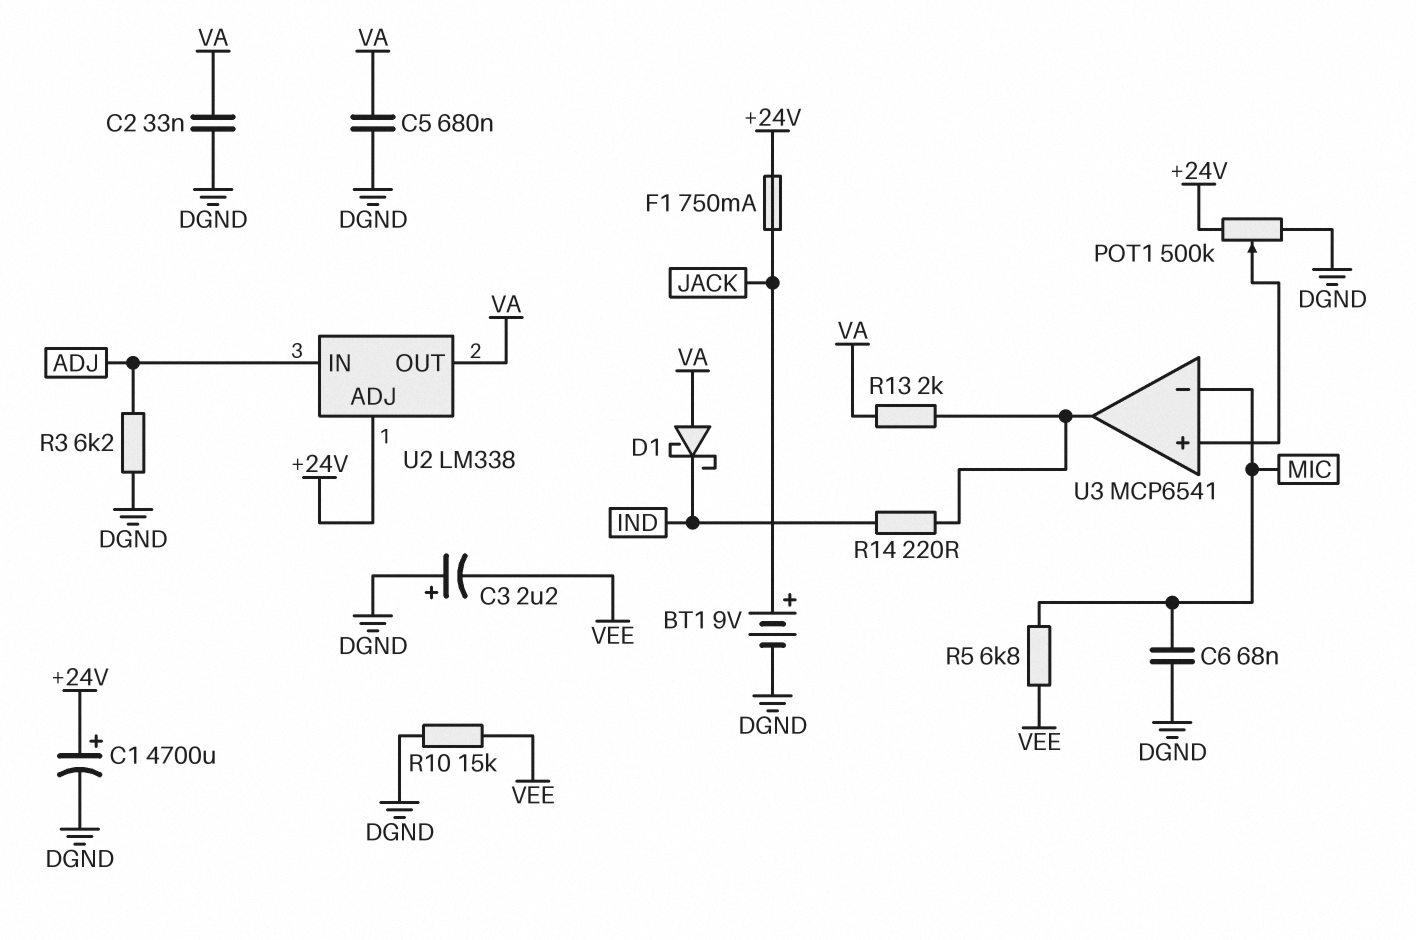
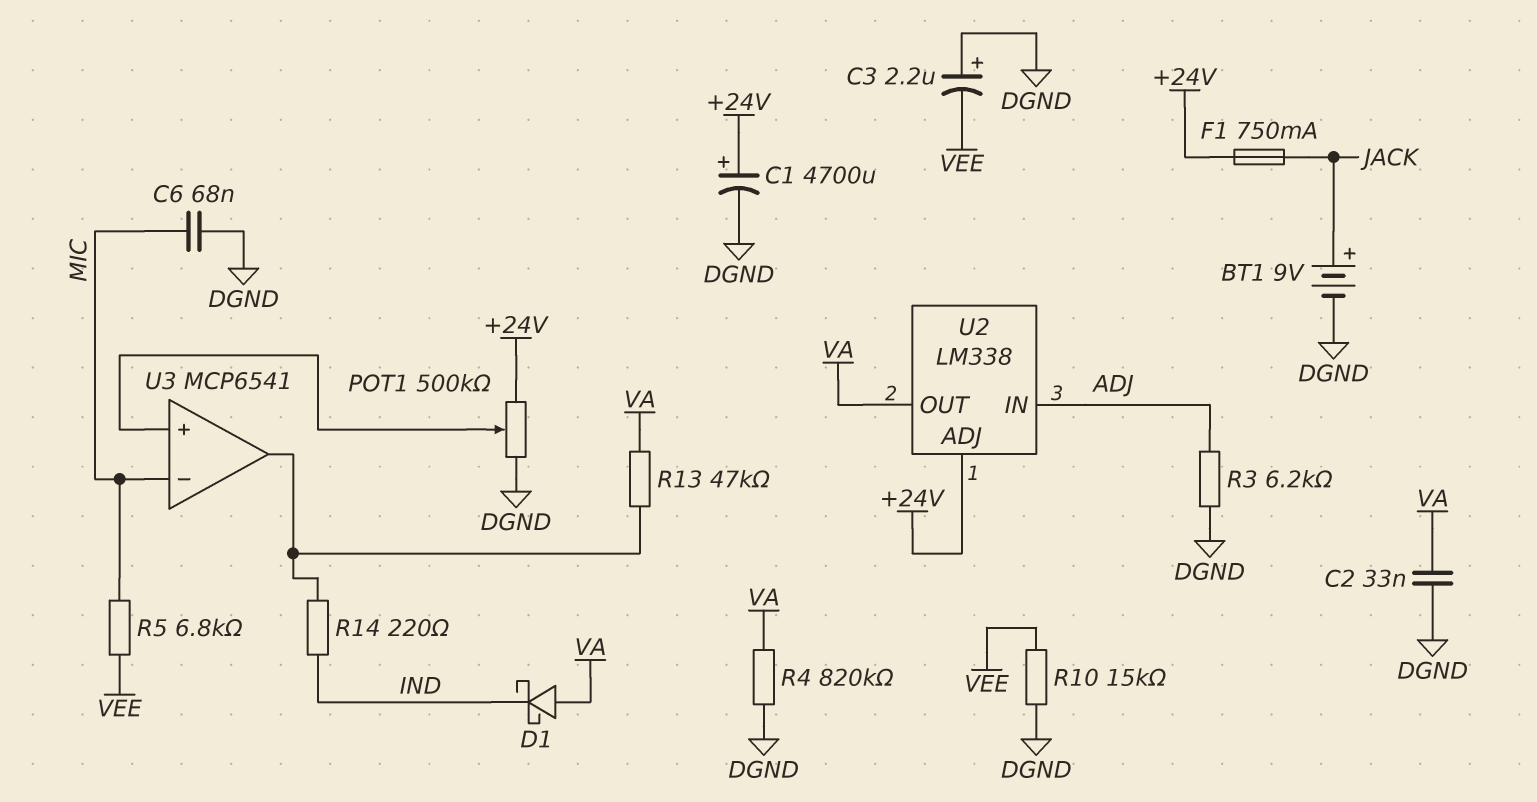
C5: 680nF (DGND, VA) -> none
R4: none -> 820k (DGND, VA)
R13: 2k (U3/out, VA) -> 47k (U3/out, VA)

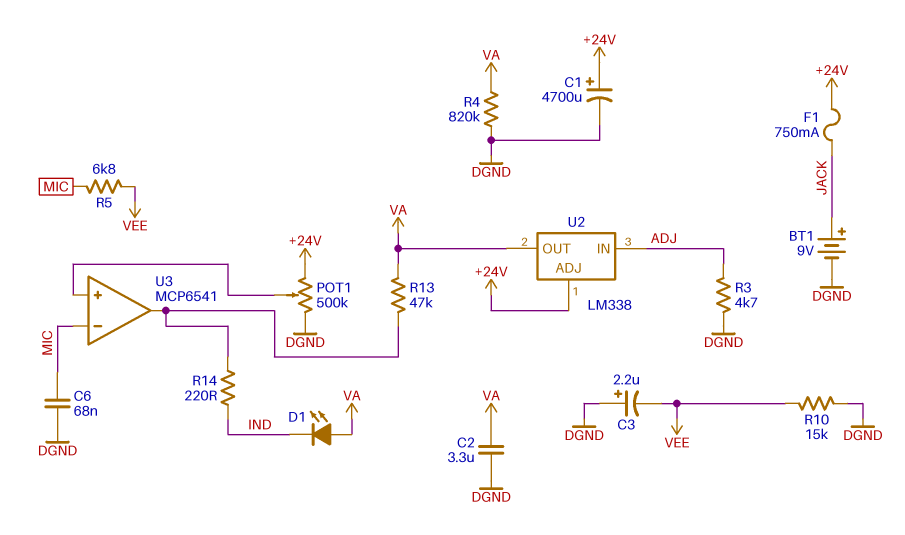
C2: 33nF (DGND, VA) -> 3.3uF (DGND, VA)
D1: schottky (A VA, K IND) -> LED (A VA, K IND)
R3: 6.2k (ADJ, DGND) -> 4.7k (ADJ, DGND)

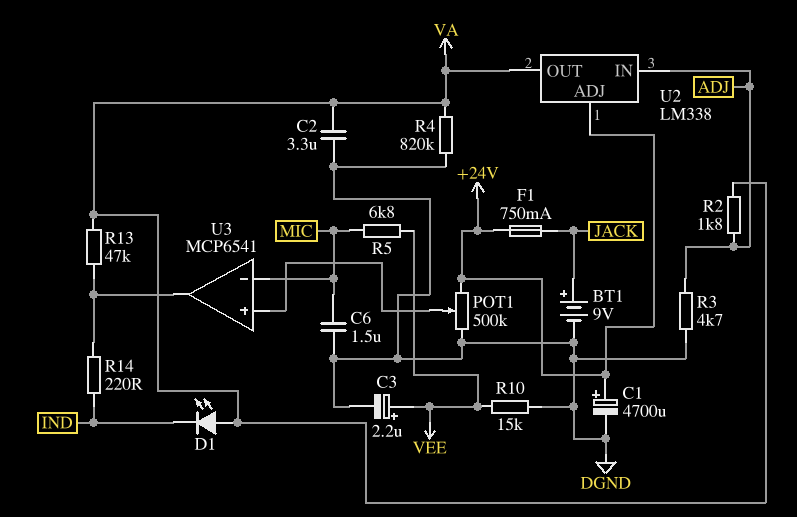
C3: 2.2uF (plus DGND, minus VEE) -> 2.2uF (plus VEE, minus DGND)
C6: 68nF (DGND, MIC) -> 1.5uF (DGND, MIC)
R2: none -> 1.8k (ADJ, VA)

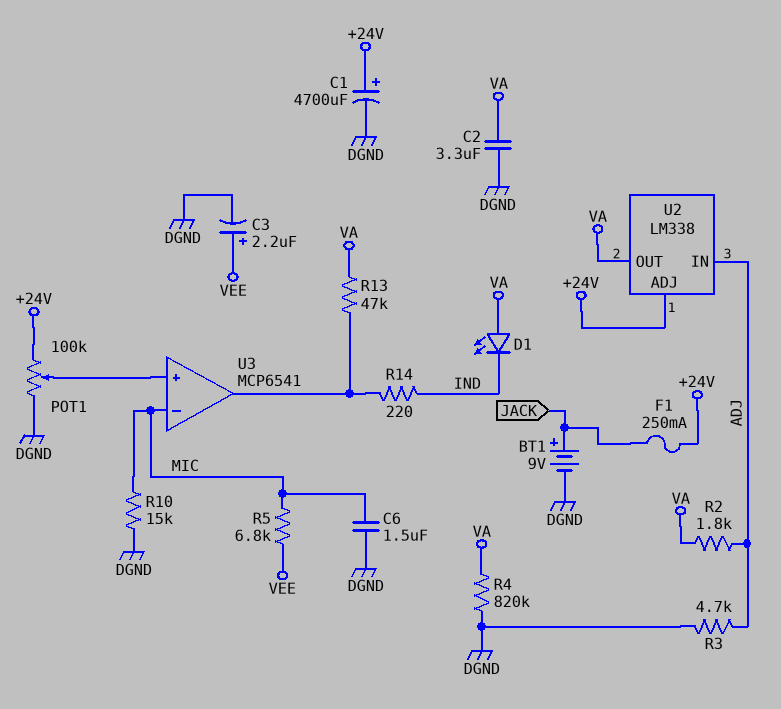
F1: 750mA (+24V, JACK) -> 250mA (+24V, JACK)
POT1: 500k (+24V, DGND, wiper U3/in+) -> 100k (+24V, DGND, wiper U3/in+)
R10: 15k (DGND, VEE) -> 15k (DGND, MIC)

